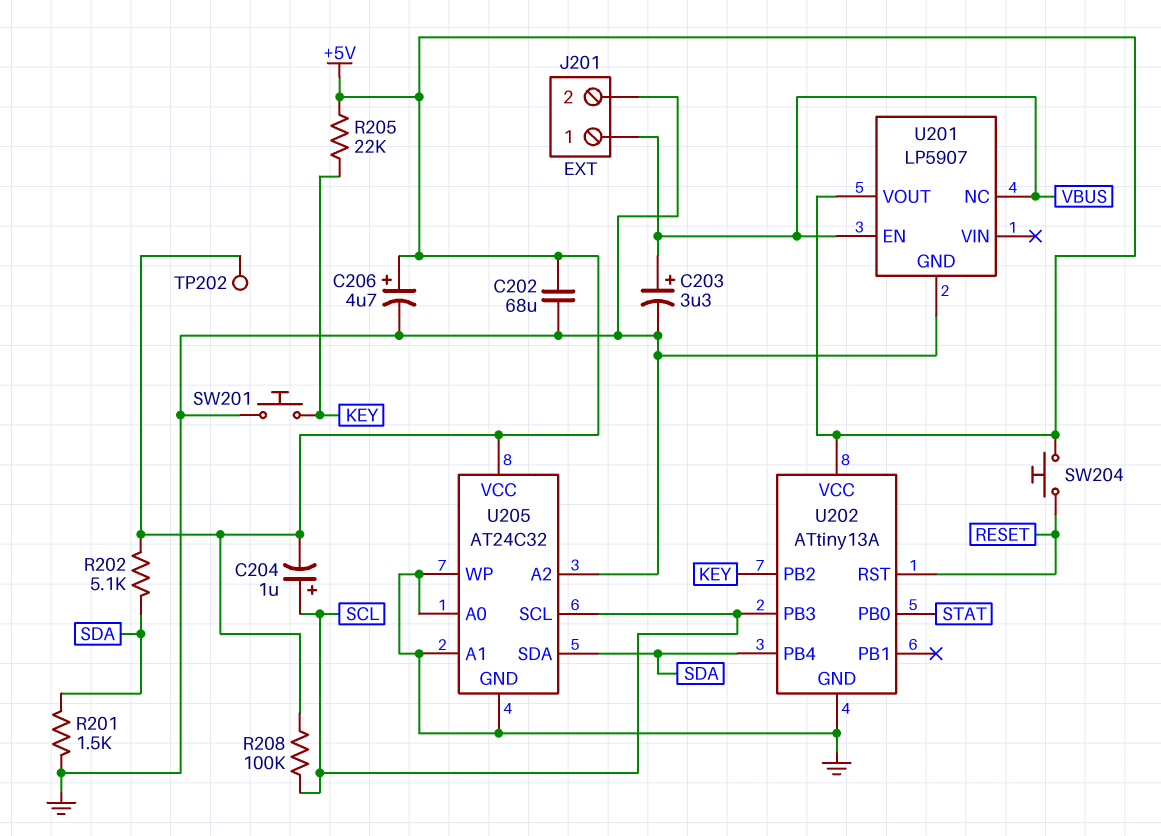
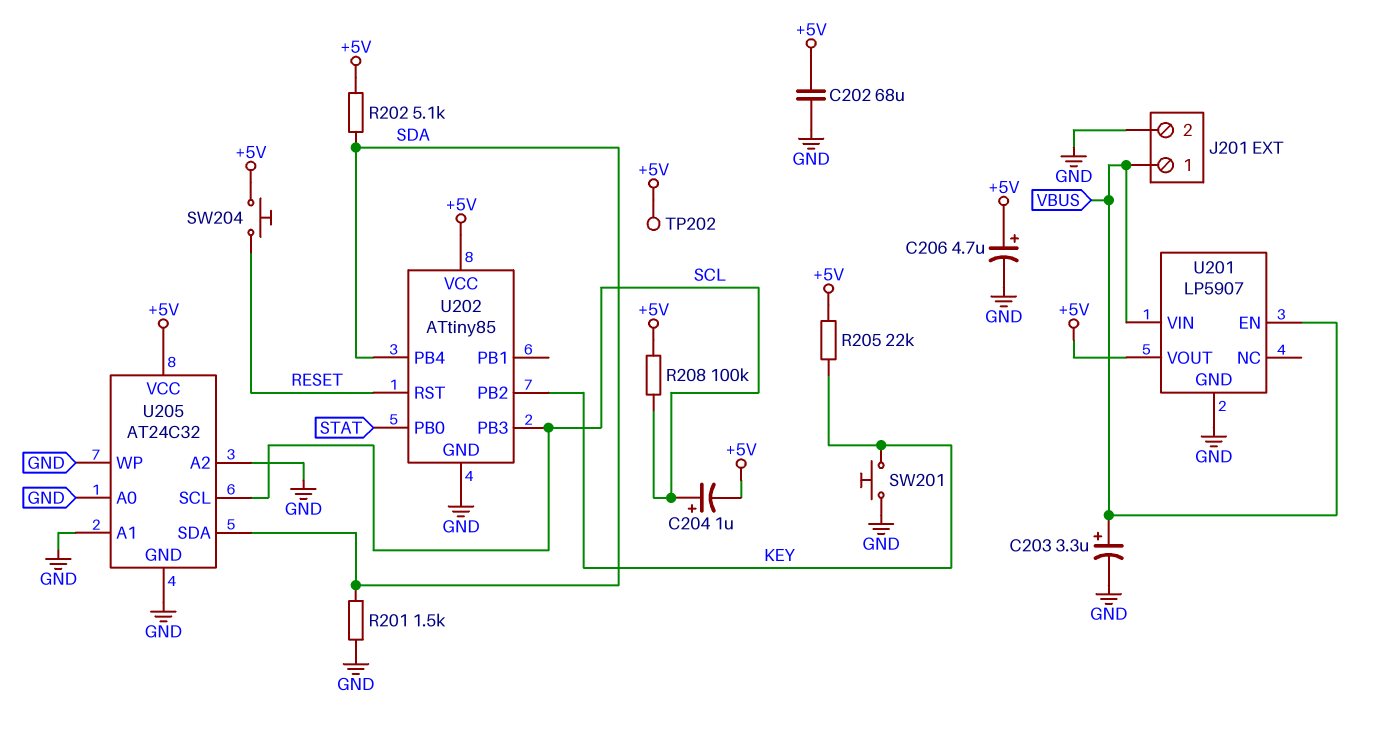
U201 pin NC: VBUS -> none
U201 pin VIN: none -> VBUS
U202: ATtiny13A -> ATtiny85

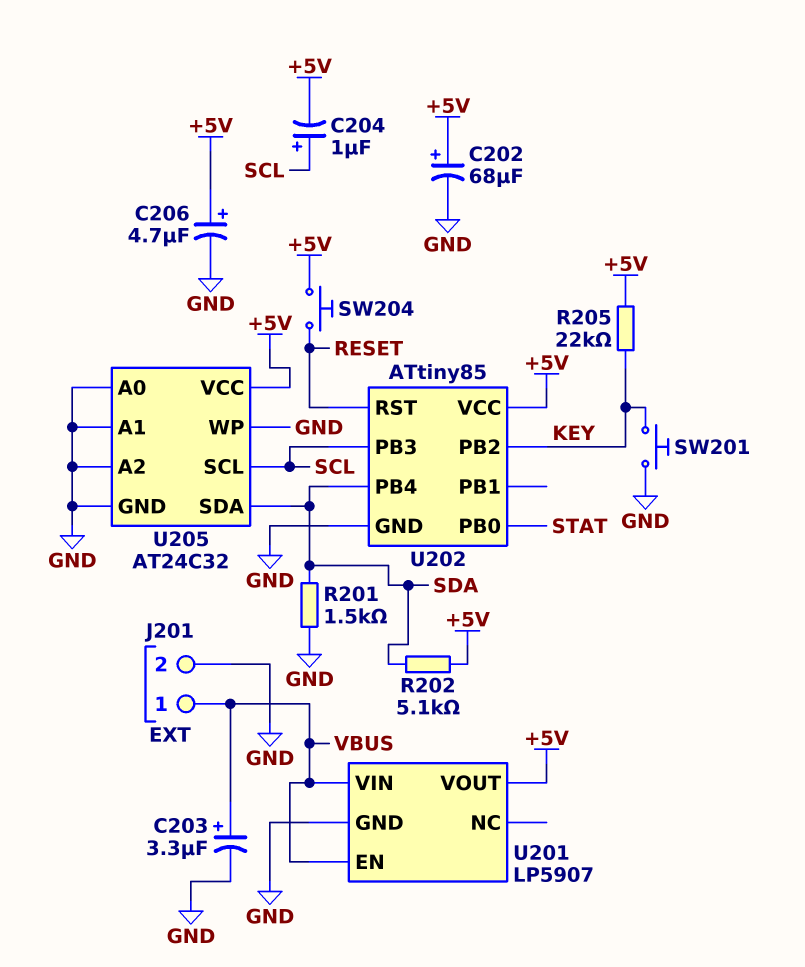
C202: 68uF (+5V, GND) -> 68uF (plus +5V, minus GND)
R208: 100k (+5V, SCL) -> none
TP202: test point (+5V) -> none

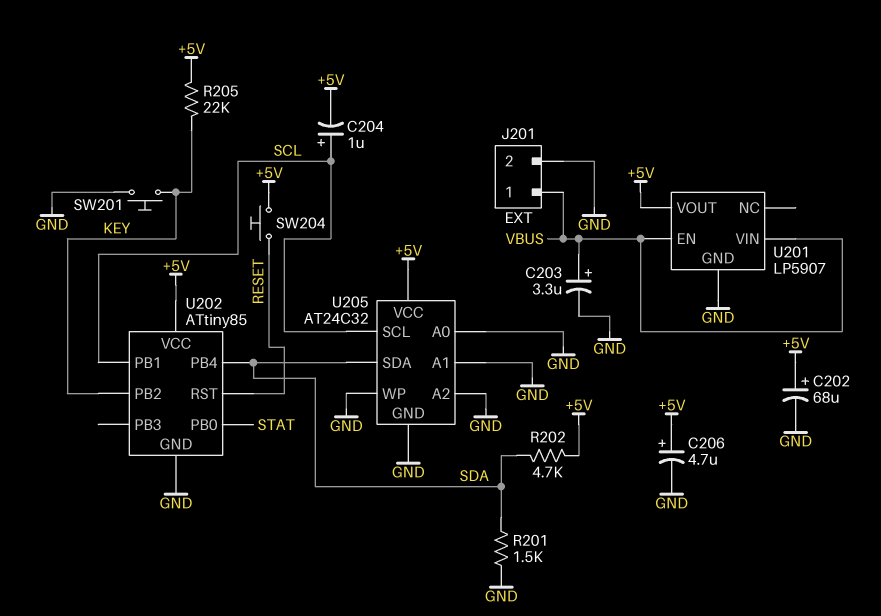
R202: 5.1k (+5V, SDA) -> 4.7k (+5V, SDA)
U202 pin PB1: none -> SCL
U202 pin PB3: SCL -> none

